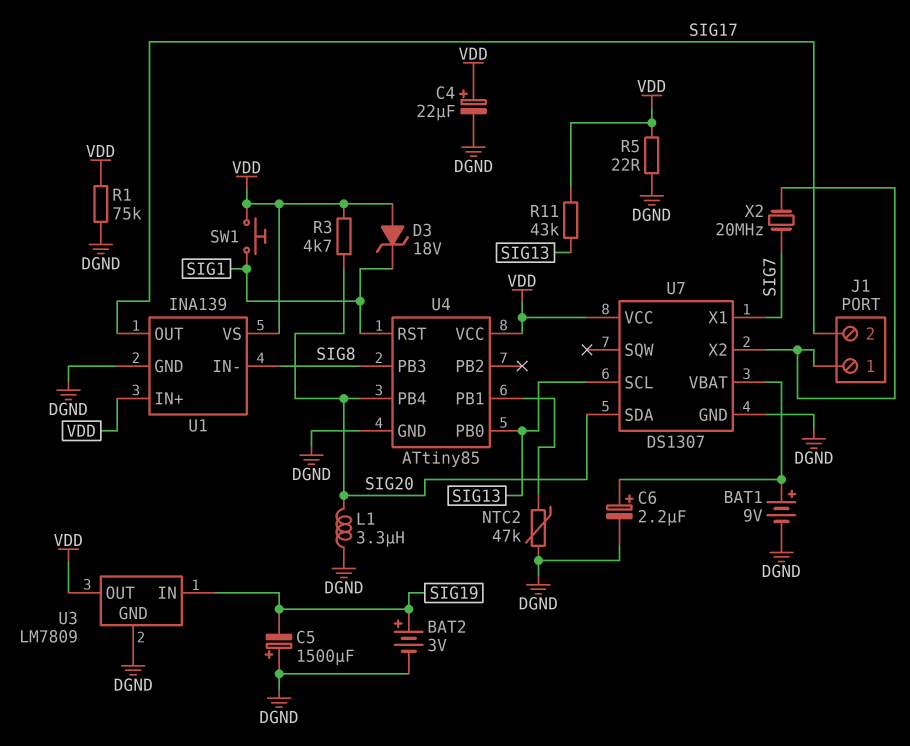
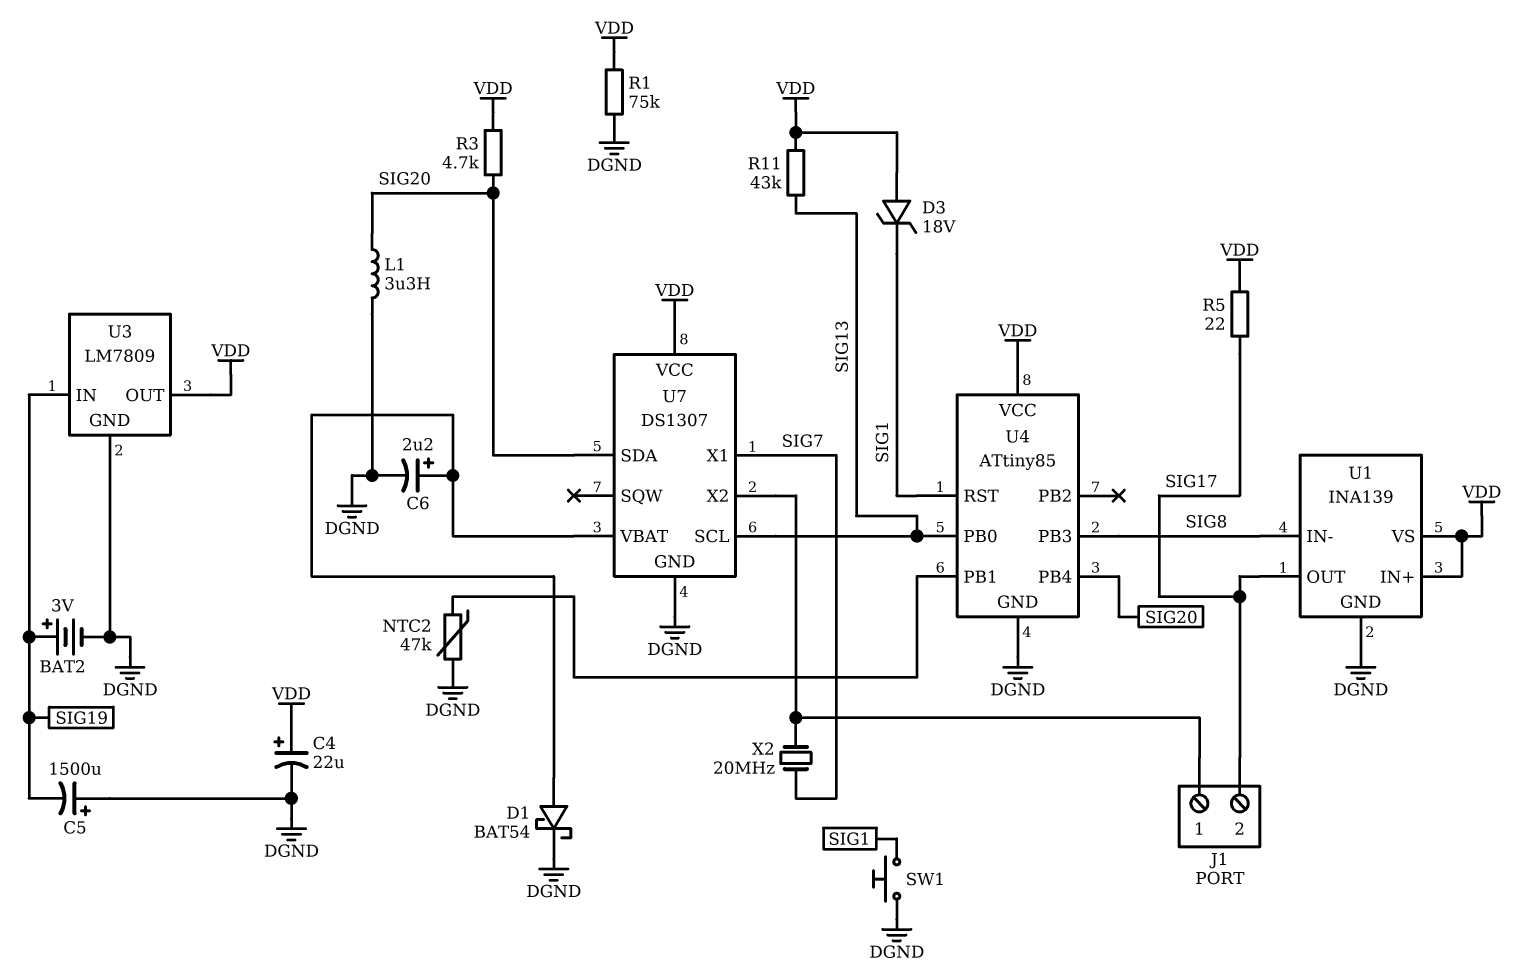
BAT1: 9V (plus U7/VBAT, minus DGND) -> none
D1: none -> schottky BAT54 (A U7/VBAT, K DGND)
R5: 22 (DGND, VDD) -> 22 (SIG17, VDD)
SW1: button (SIG1, VDD) -> button (DGND, SIG1)

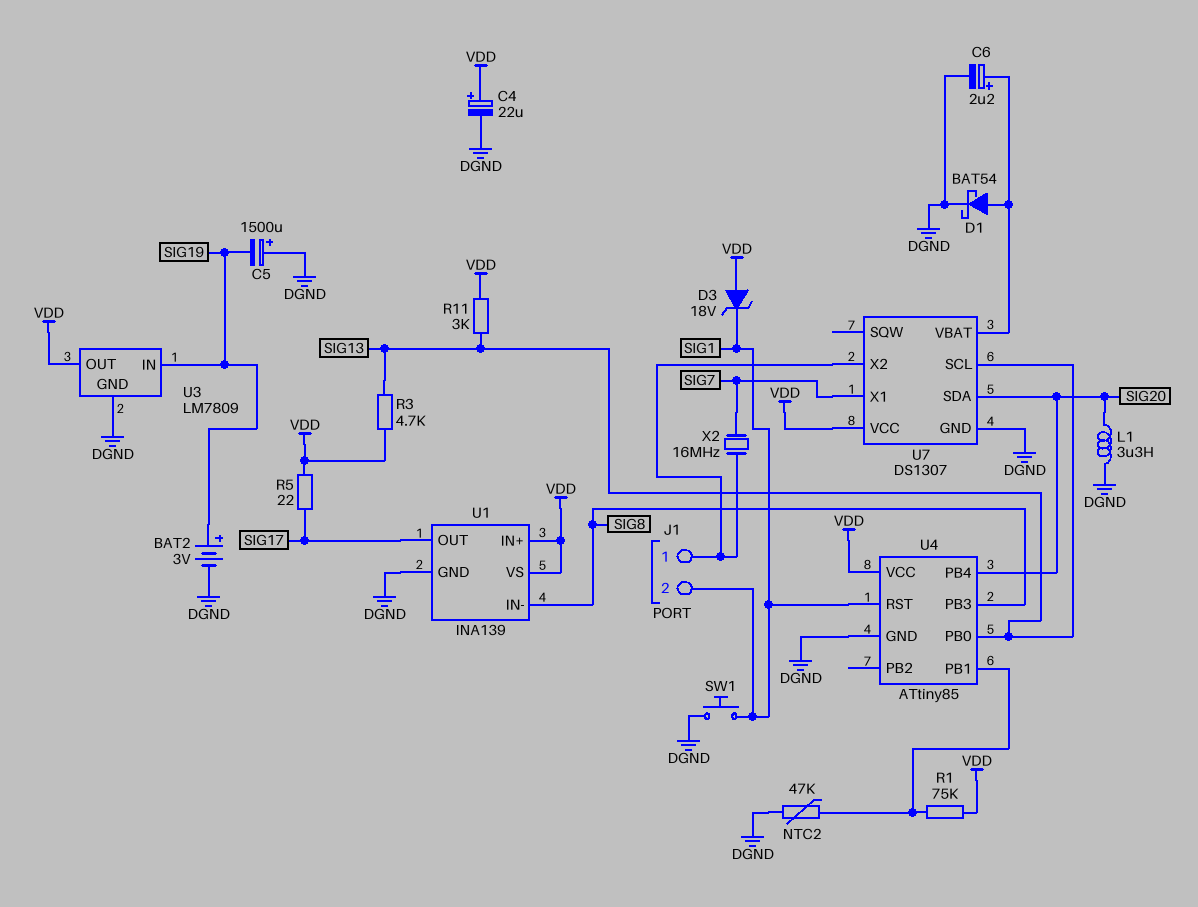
J1 pin 2: SIG17 -> SIG1
R1: 75k (DGND, VDD) -> 75k (U4/PB1, VDD)
R3: 4.7k (SIG20, VDD) -> 4.7k (SIG13, VDD)
R11: 43k (SIG13, VDD) -> 3k (SIG13, VDD)
X2: 20MHz (J1/1, SIG7) -> 16MHz (J1/1, SIG7)

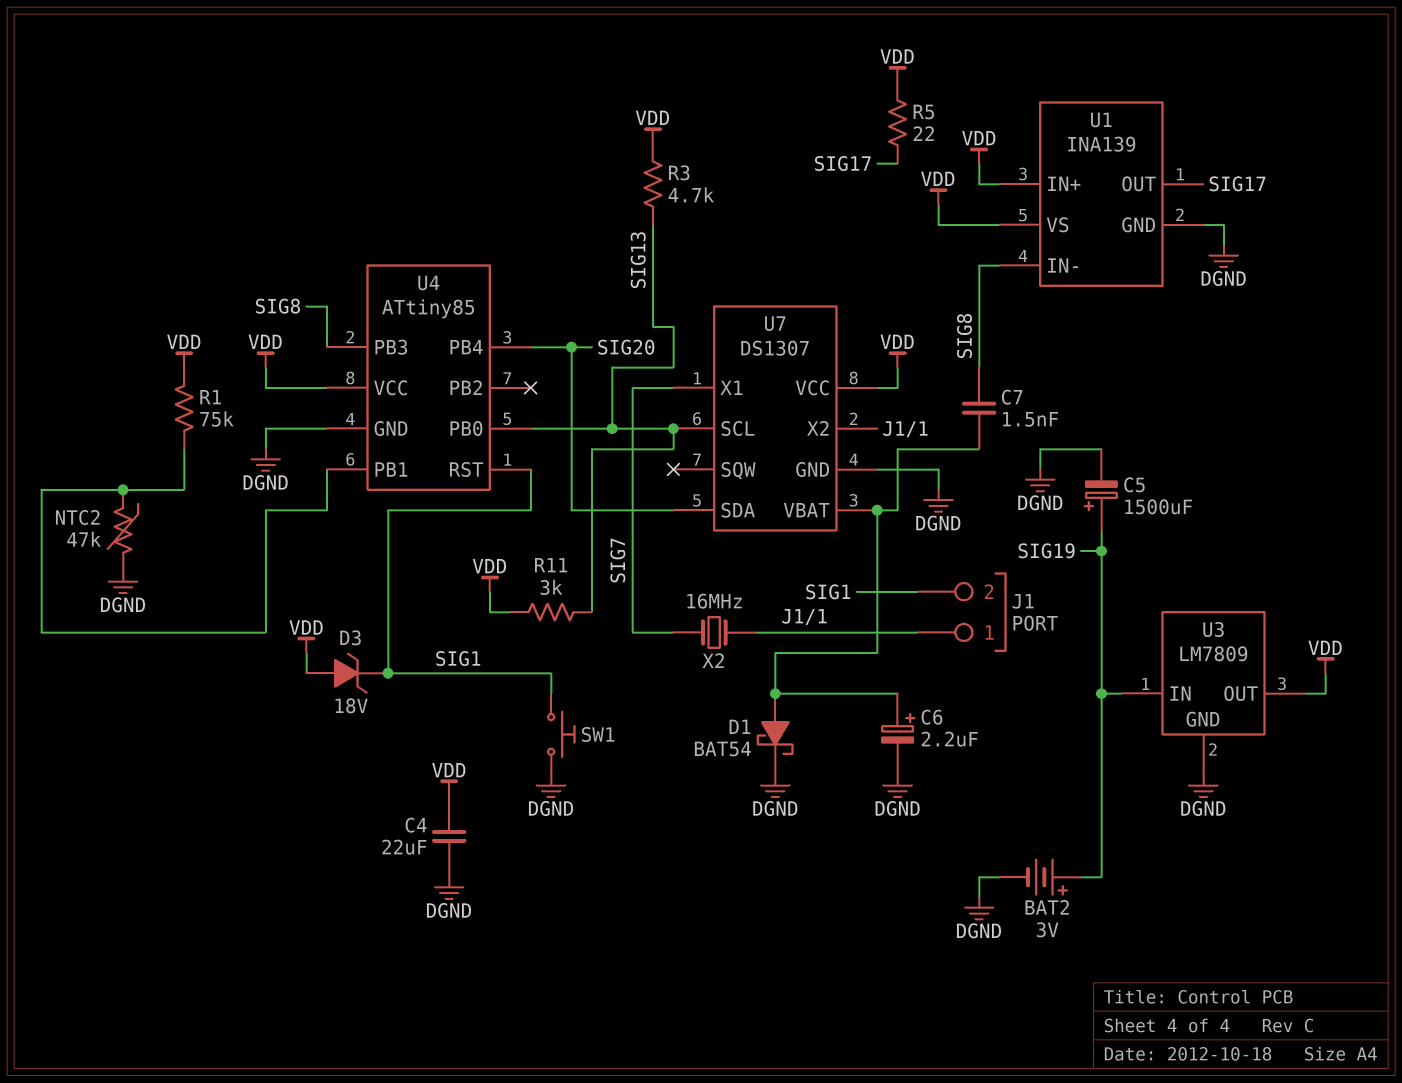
C4: 22uF (plus VDD, minus DGND) -> 22uF (DGND, VDD)
C5: 1500uF (plus DGND, minus SIG19) -> 1500uF (plus SIG19, minus DGND)
C7: none -> 1.5nF (SIG8, U7/VBAT)
L1: 3.3uH (DGND, SIG20) -> none

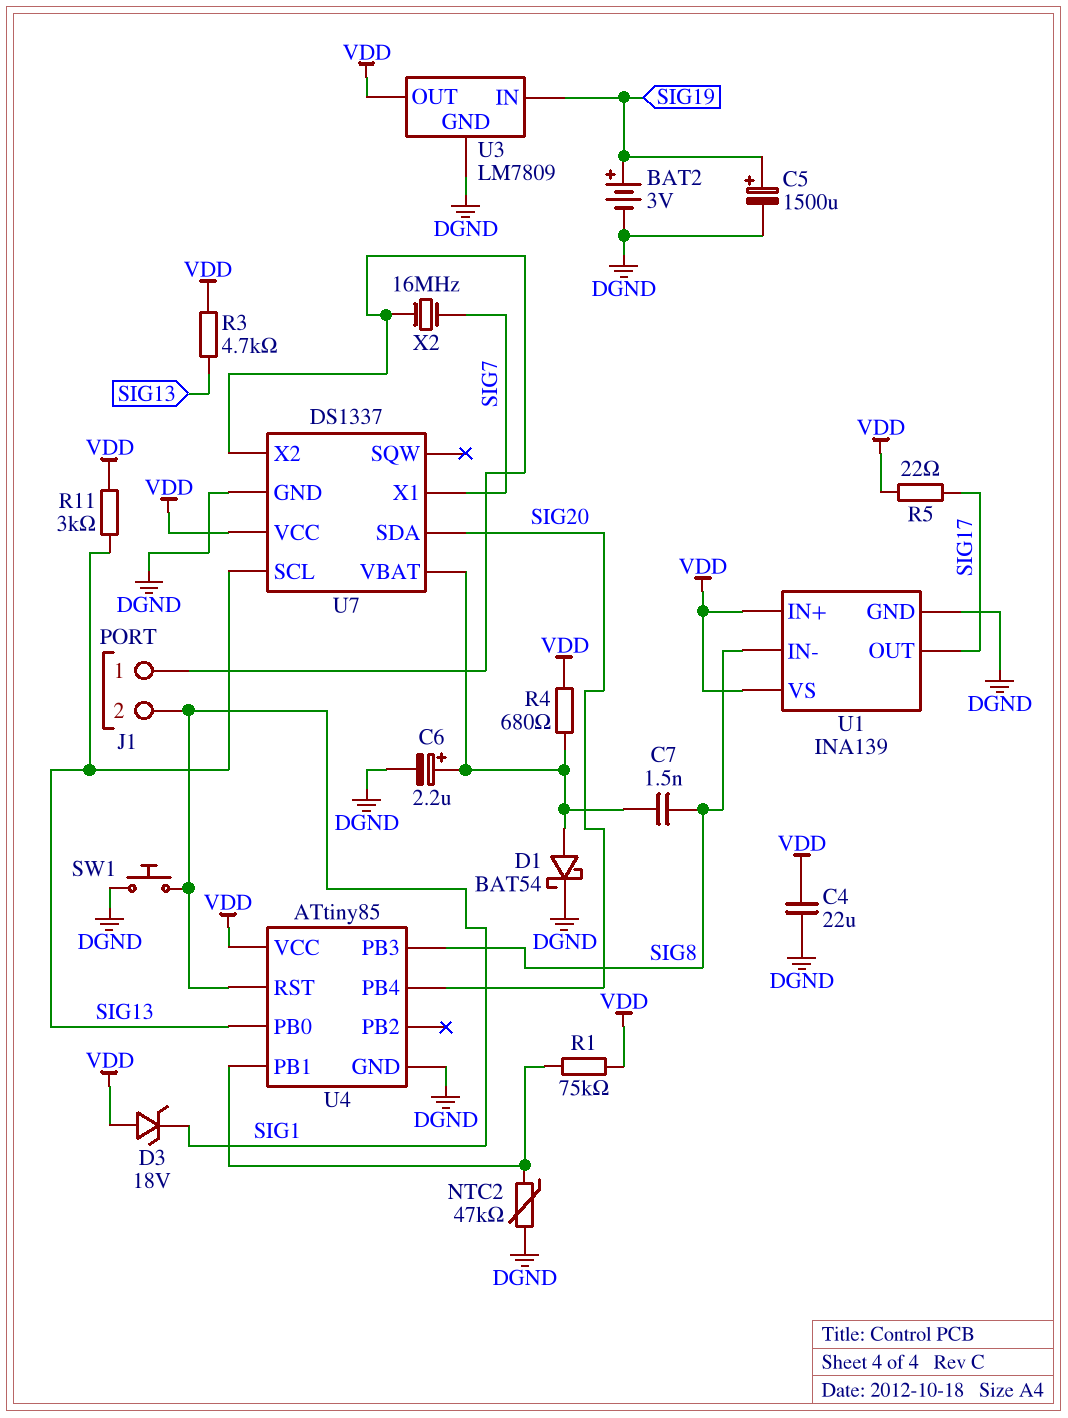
R4: none -> 680 (U7/VBAT, VDD)
U7: DS1307 -> DS1337

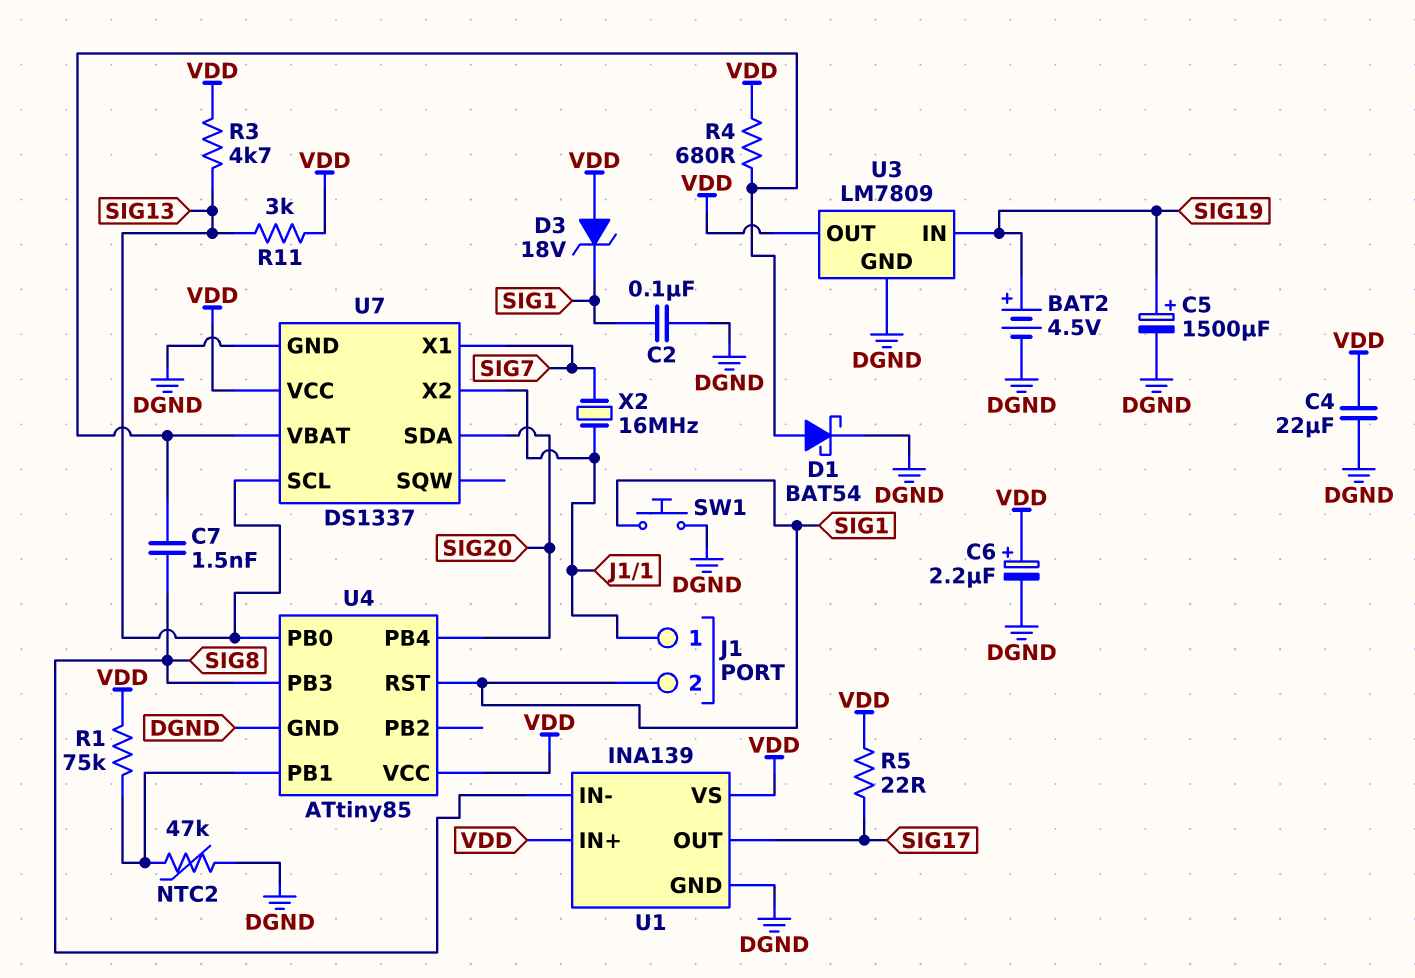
BAT2: 3V (plus SIG19, minus DGND) -> 4.5V (plus SIG19, minus DGND)
C2: none -> 100nF (DGND, SIG1)
C6: 2.2uF (plus U7/VBAT, minus DGND) -> 2.2uF (plus VDD, minus DGND)

